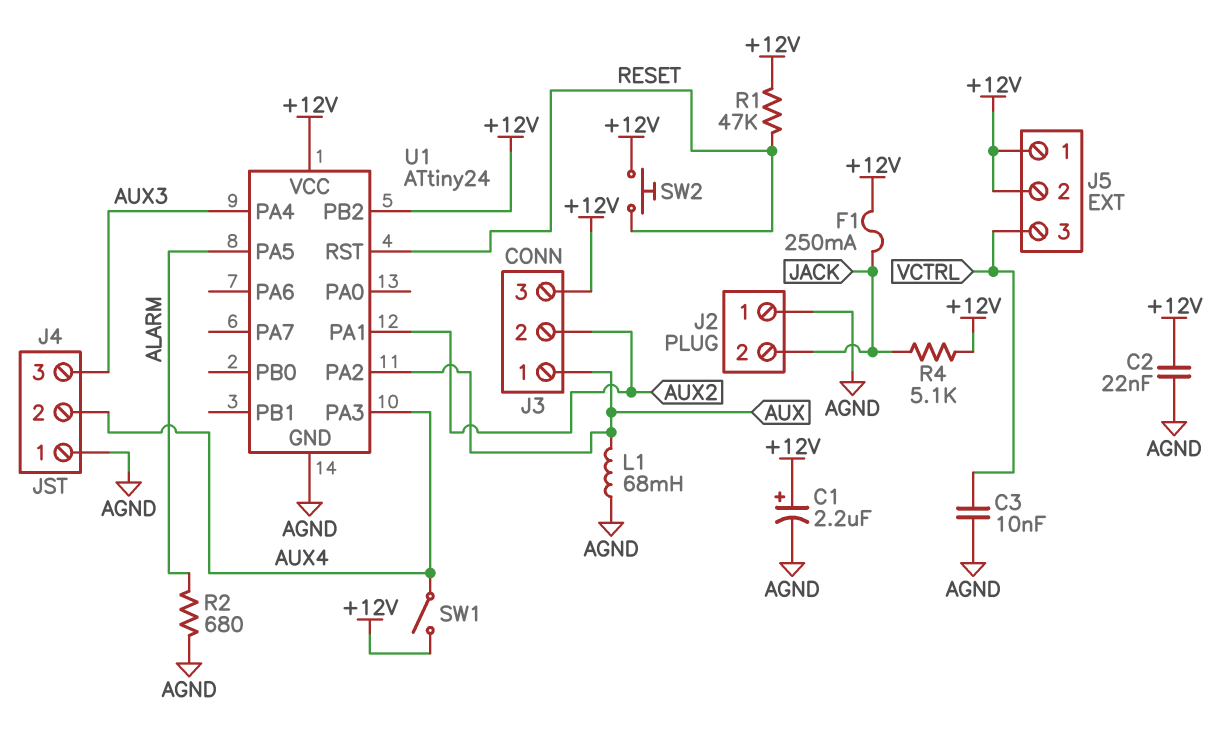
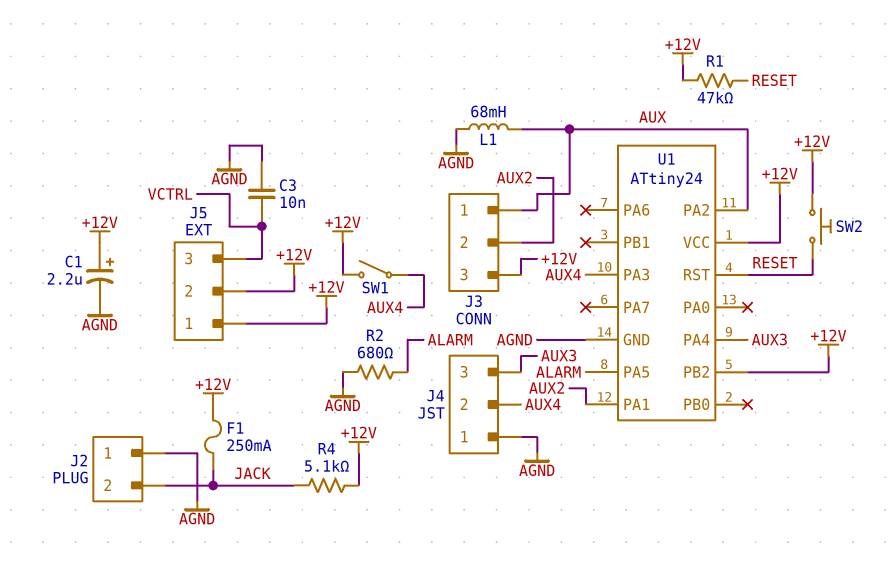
C2: 22nF (+12V, AGND) -> none

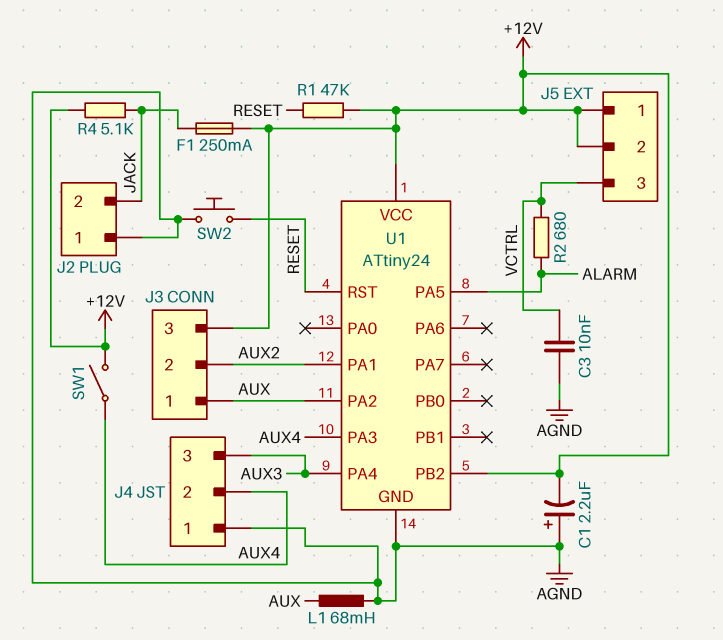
C1: 2.2uF (plus +12V, minus AGND) -> 2.2uF (plus AGND, minus +12V)
R2: 680 (AGND, ALARM) -> 680 (ALARM, VCTRL)
SW2: button (+12V, RESET) -> button (AGND, RESET)

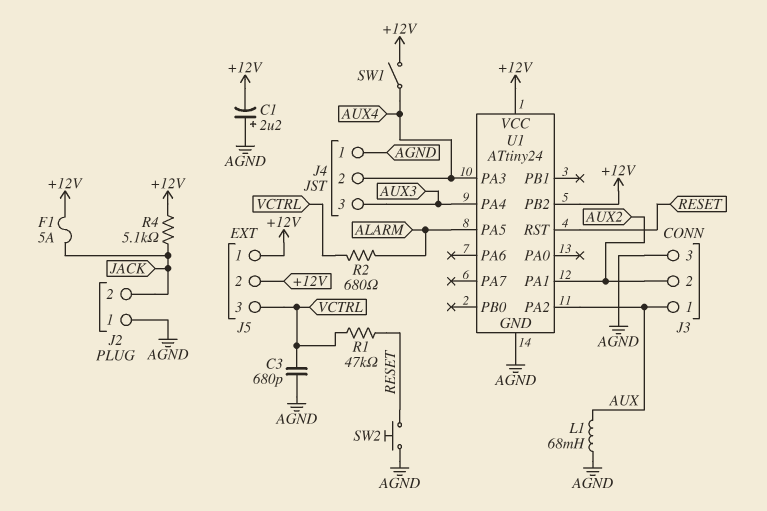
C3: 10nF (AGND, VCTRL) -> 680pF (AGND, VCTRL)
F1: 250mA (+12V, JACK) -> 5A (+12V, JACK)
J3 pin 3: +12V -> AGND
R1: 47k (+12V, RESET) -> 47k (RESET, VCTRL)

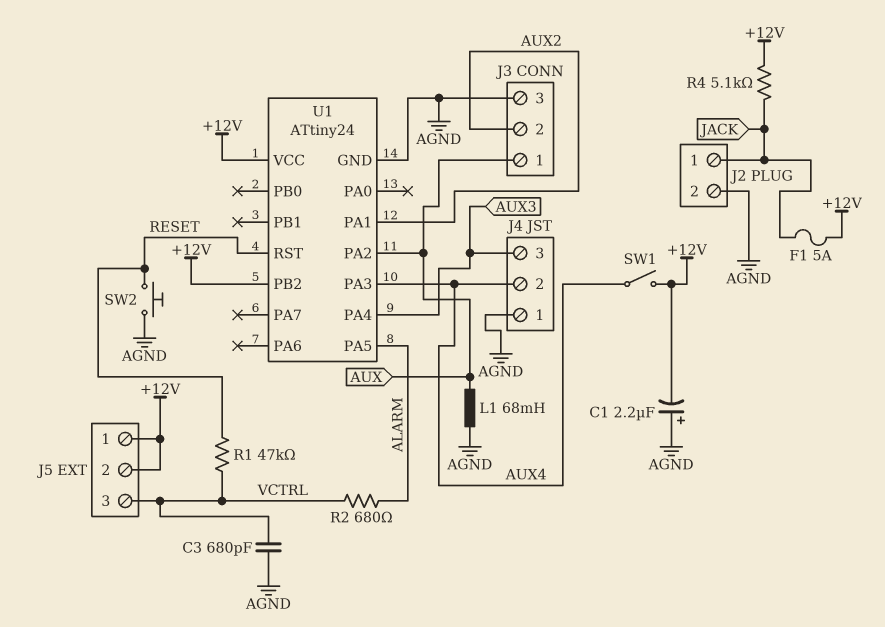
J2 pin 1: AGND -> JACK
J2 pin 2: JACK -> AGND

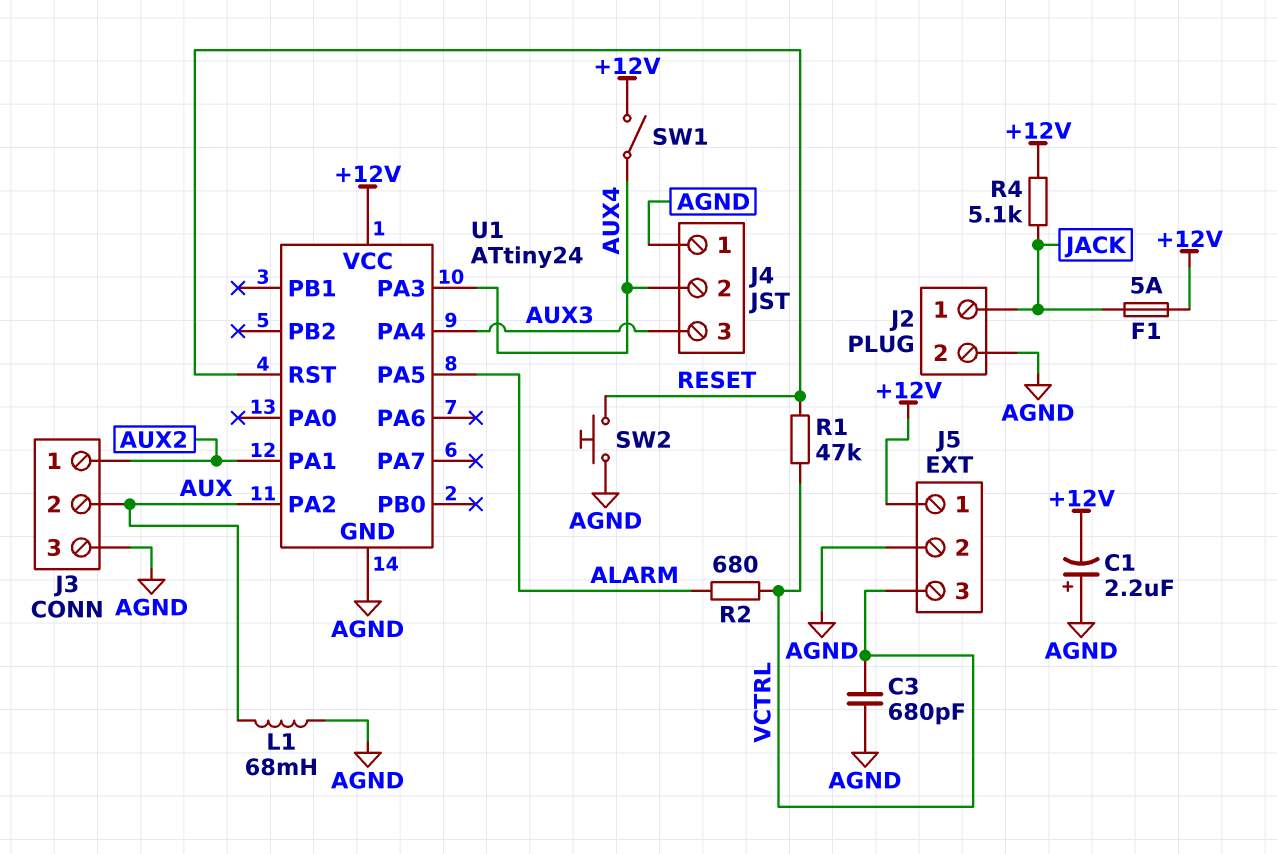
J3 pin 1: AUX -> AUX2
J3 pin 2: AUX2 -> AUX
J5 pin 2: +12V -> AGND
U1 pin PB2: +12V -> none

